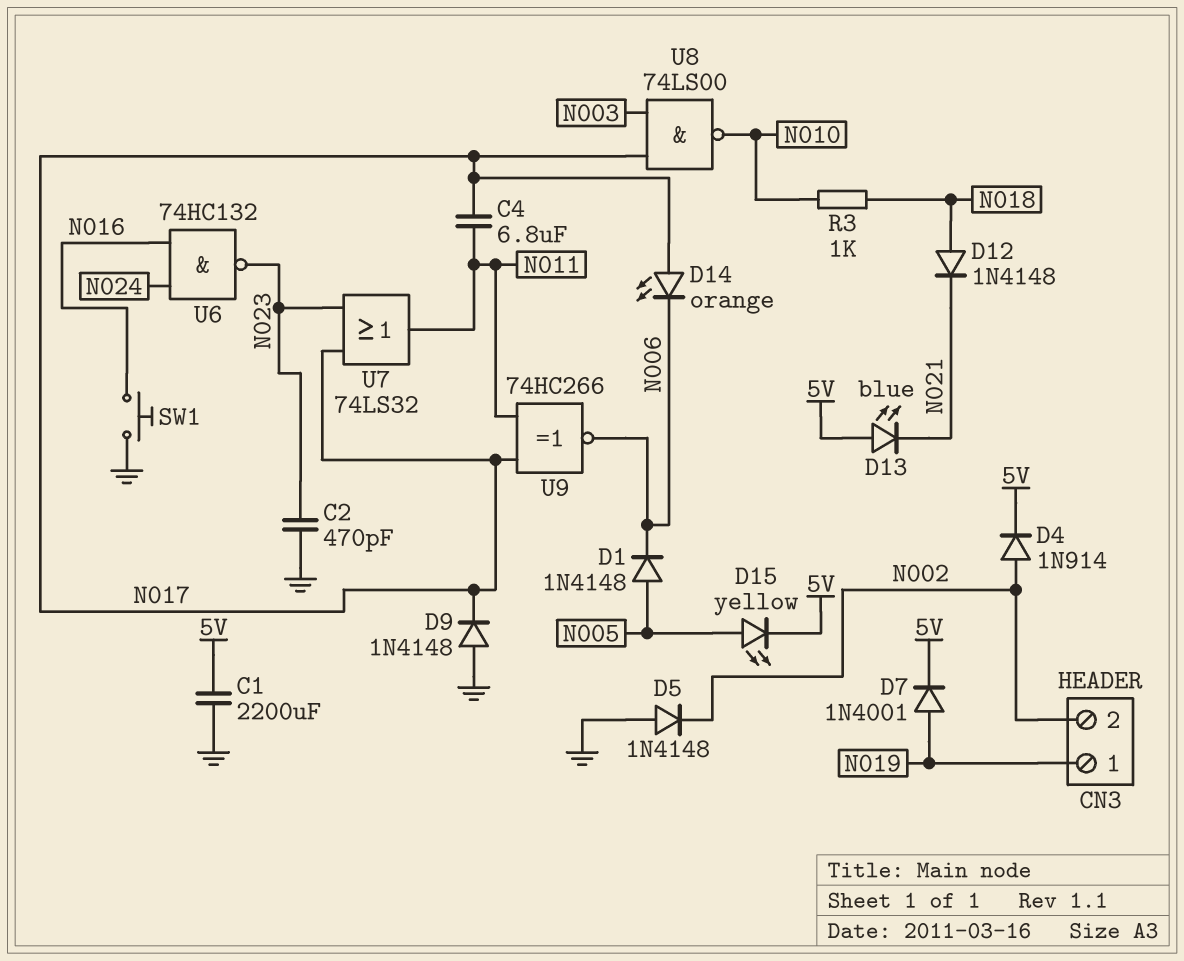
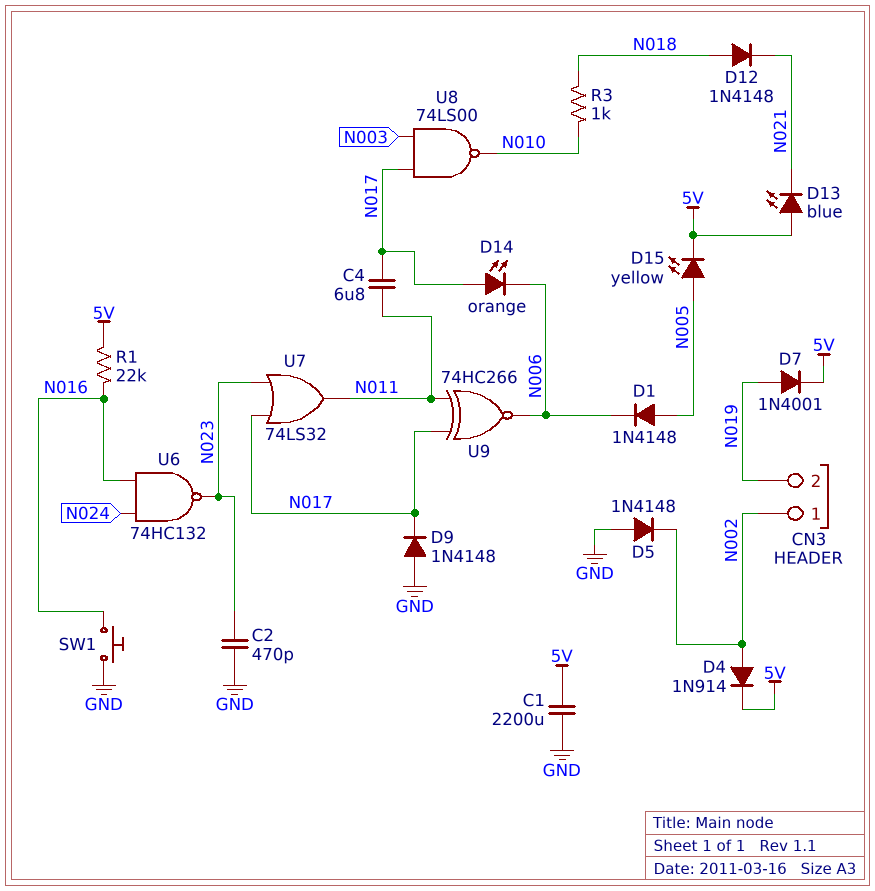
CN3 pin 1: N019 -> N002
CN3 pin 2: N002 -> N019
R1: none -> 22k (5V, N016)

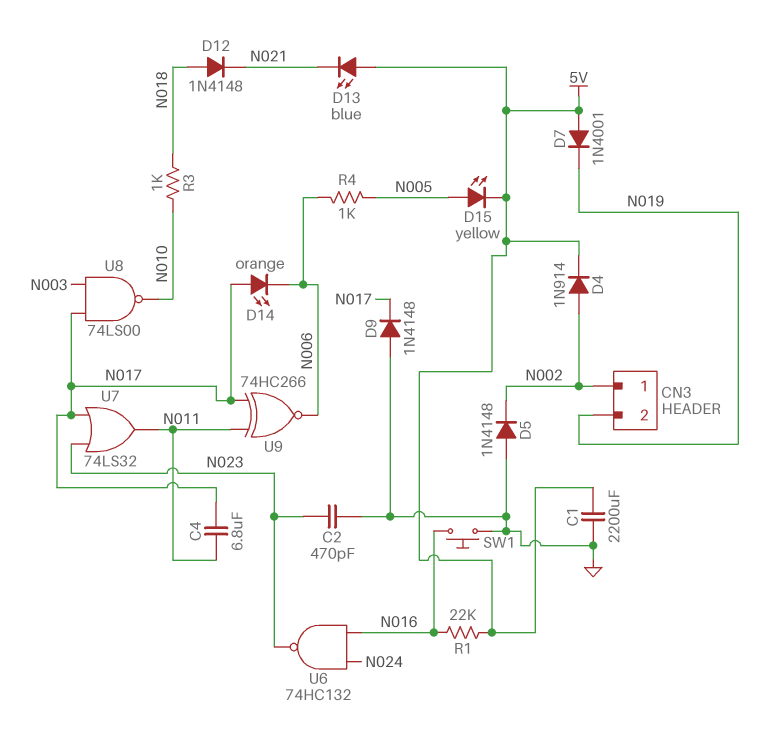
D1: diode 1N4148 (A N005, K N006) -> none
D7: diode 1N4001 (A N019, K 5V) -> diode 1N4001 (A 5V, K N019)
R4: none -> 1k (N005, N006)

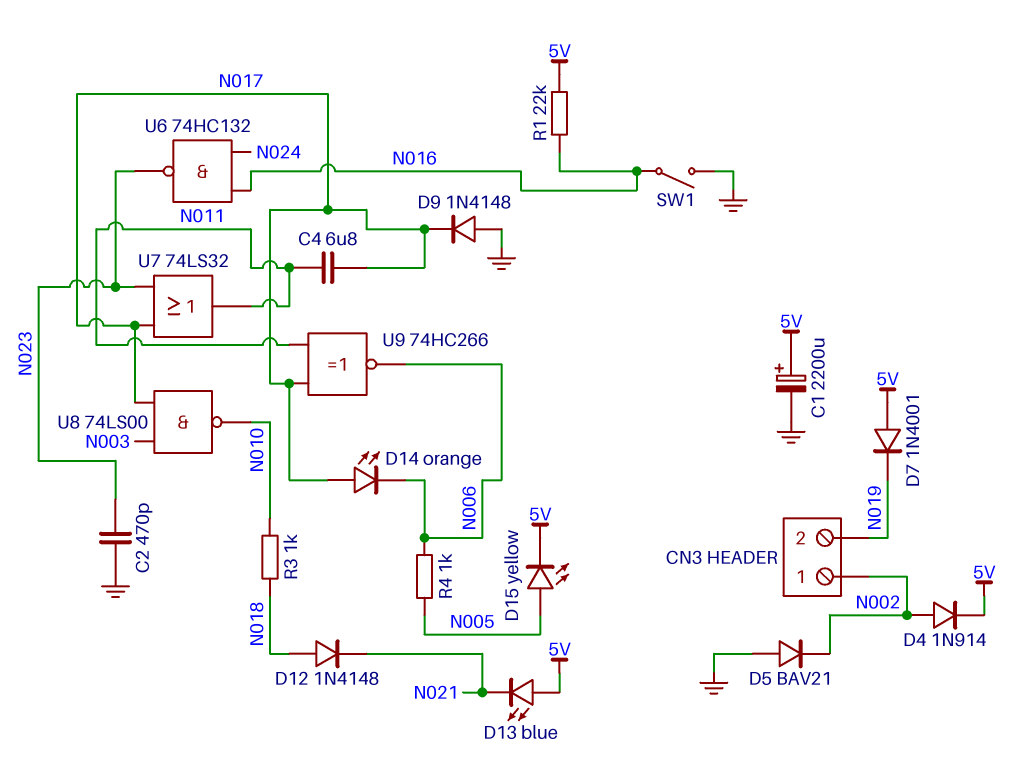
C1: 2200uF (5V, GND) -> 2200uF (plus 5V, minus GND)
D5: diode 1N4148 (A GND, K N002) -> diode BAV21 (A GND, K N002)
SW1: button (GND, N016) -> switch (GND, N016)

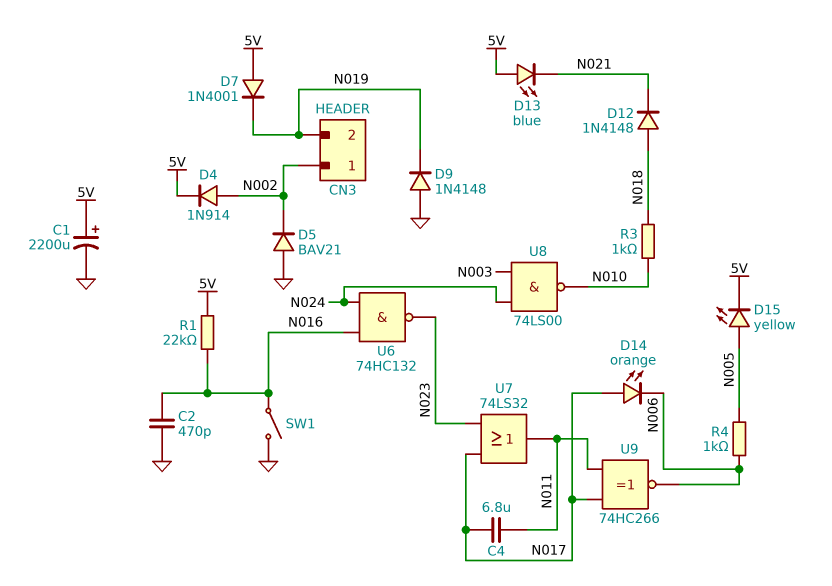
C2: 470pF (GND, N023) -> 470pF (GND, N016)
D9: diode 1N4148 (A GND, K N017) -> diode 1N4148 (A GND, K N019)
U8: NAND 74LS00 (in N003, in N017, out N010) -> NAND 74LS00 (in N003, in N024, out N010)

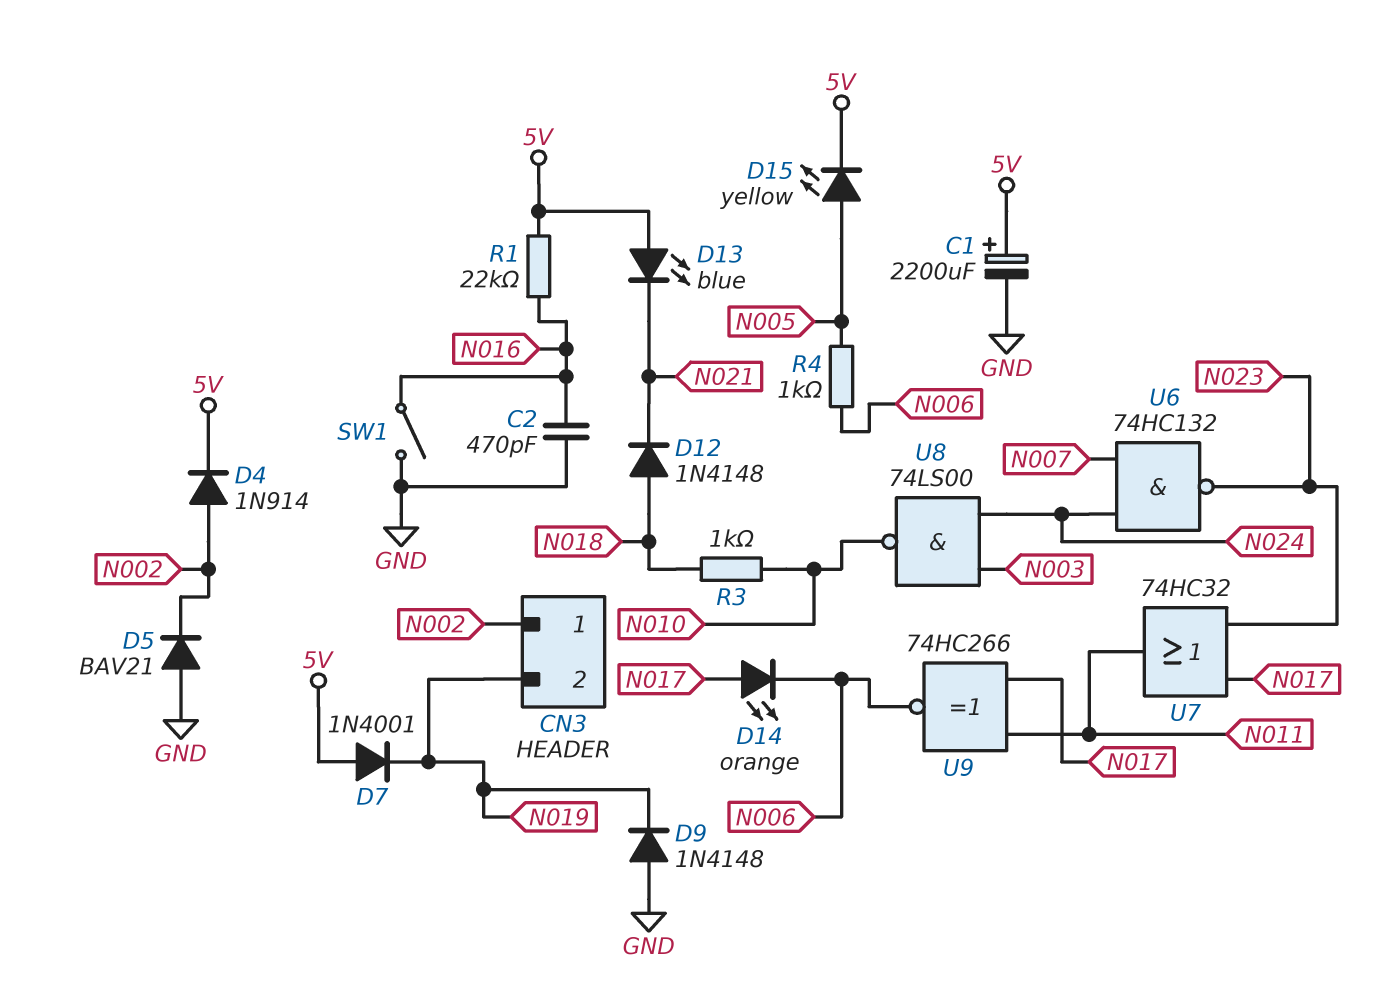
C4: 6.8uF (N011, N017) -> none
U6: NAND 74HC132 (in N016, in N024, out N023) -> NAND 74HC132 (in N007, in N024, out N023)
U7: OR 74LS32 (in N017, in N023, out N011) -> OR 74HC32 (in N017, in N023, out N011)

